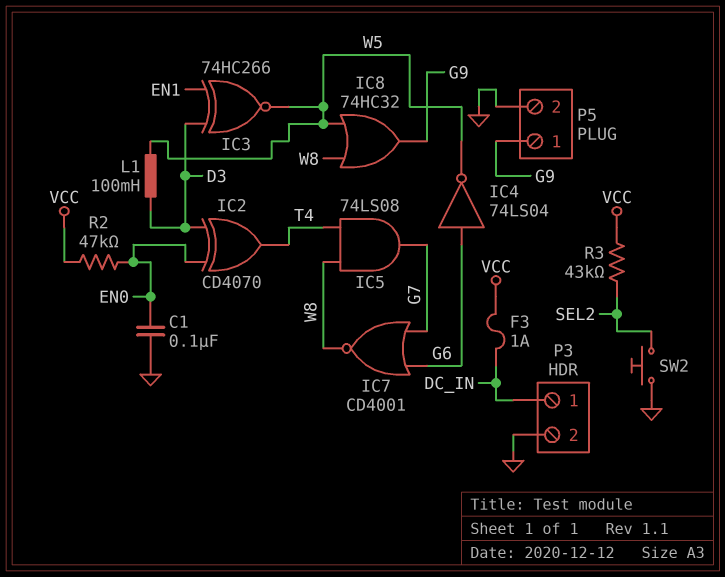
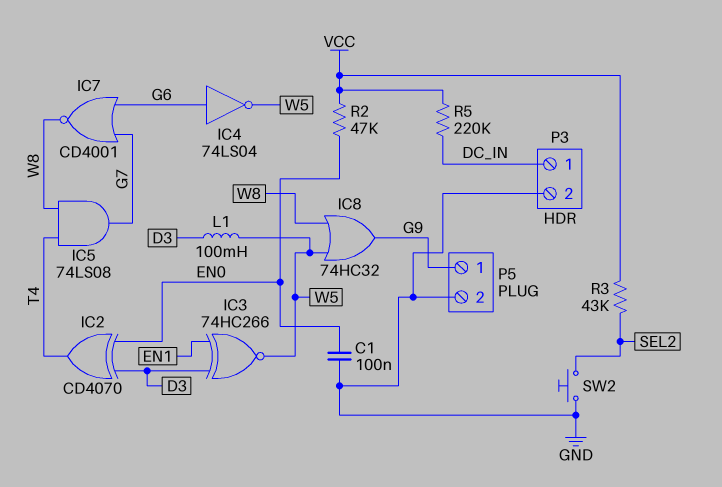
F3: 1A (DC_IN, VCC) -> none
R5: none -> 220k (DC_IN, VCC)

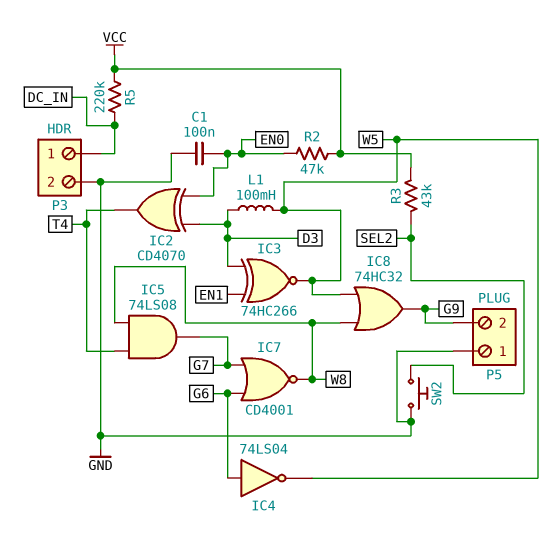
P5 pin 1: G9 -> GND
P5 pin 2: GND -> G9

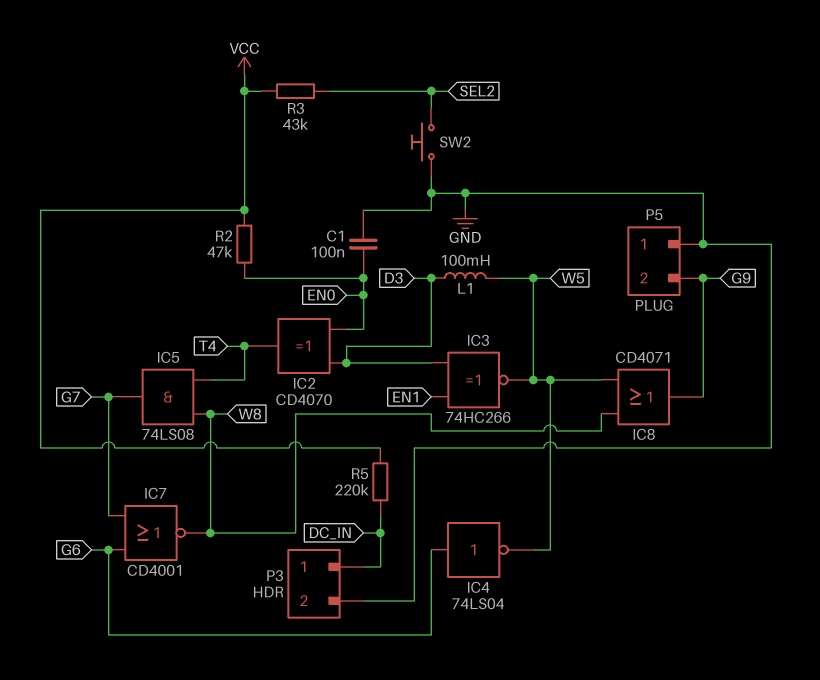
IC8: OR 74HC32 (in W5, in W8, out G9) -> OR CD4071 (in W5, in W8, out G9)

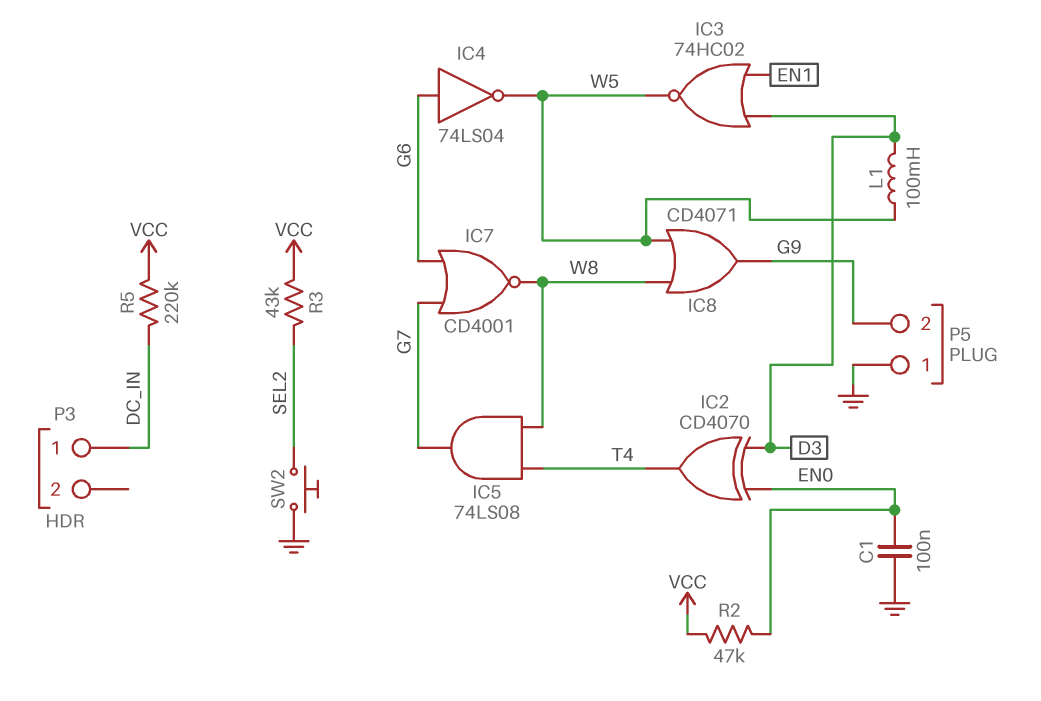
IC3: XNOR 74HC266 (in D3, in EN1, out W5) -> NOR 74HC02 (in D3, in EN1, out W5)
P3 pin 2: GND -> none

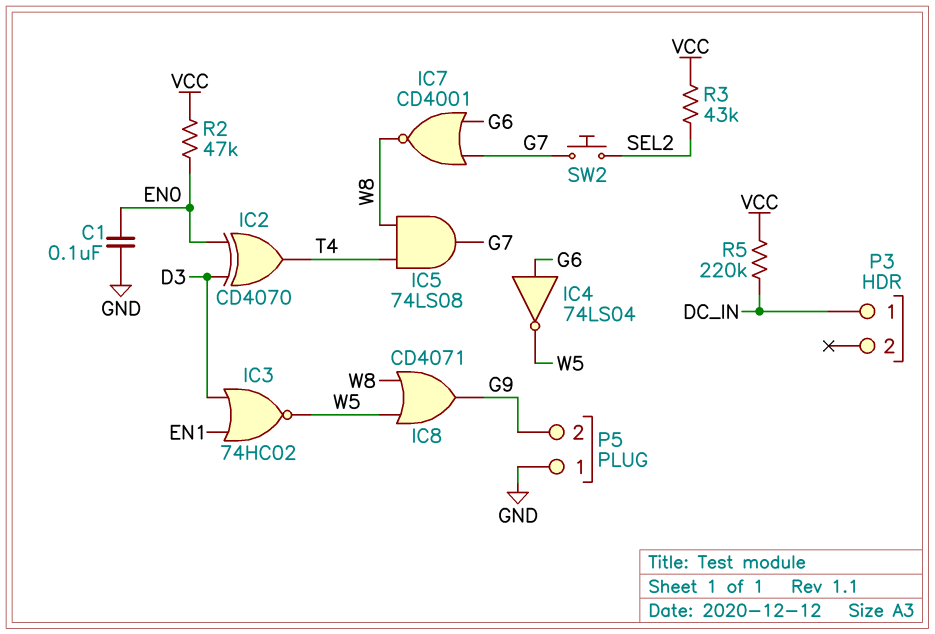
L1: 100mH (D3, W5) -> none
SW2: button (GND, SEL2) -> button (G7, SEL2)

